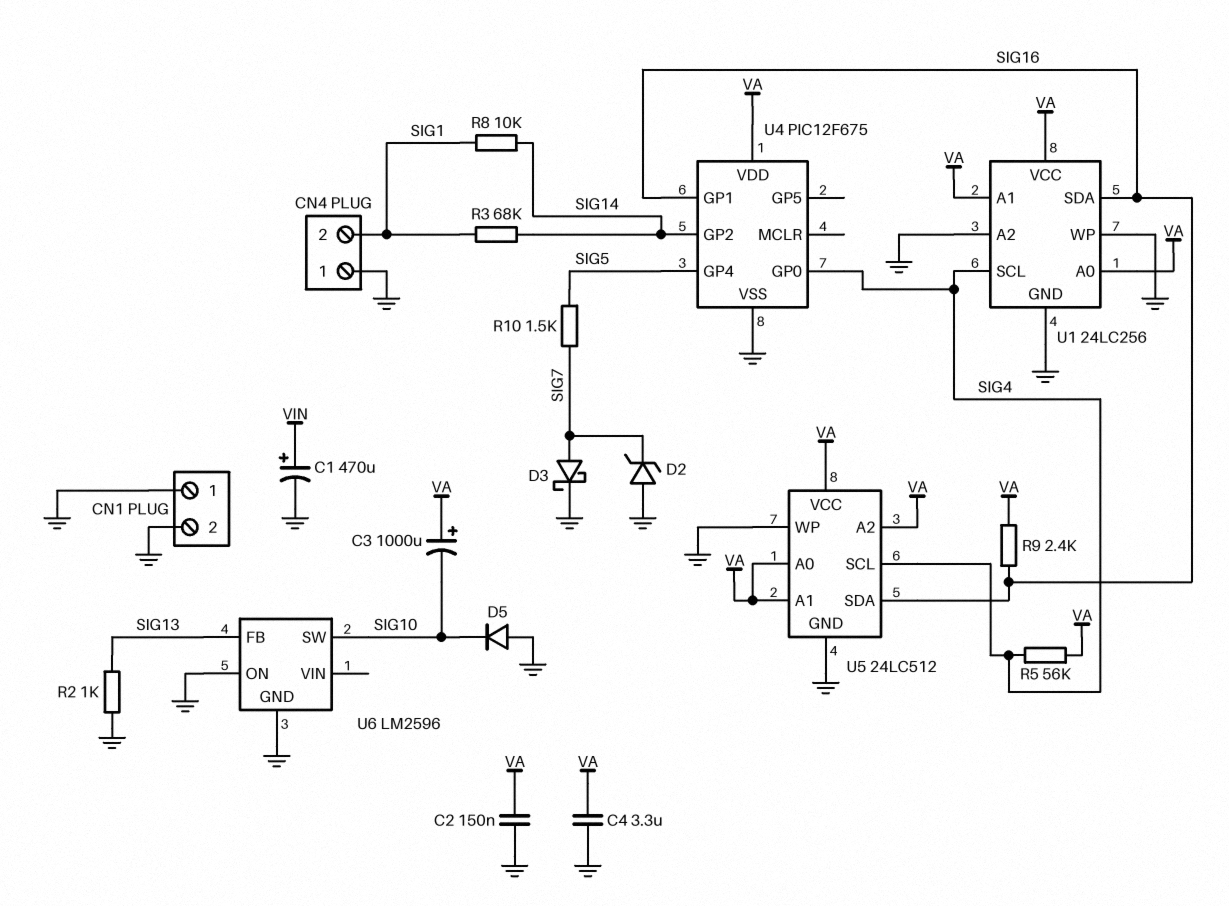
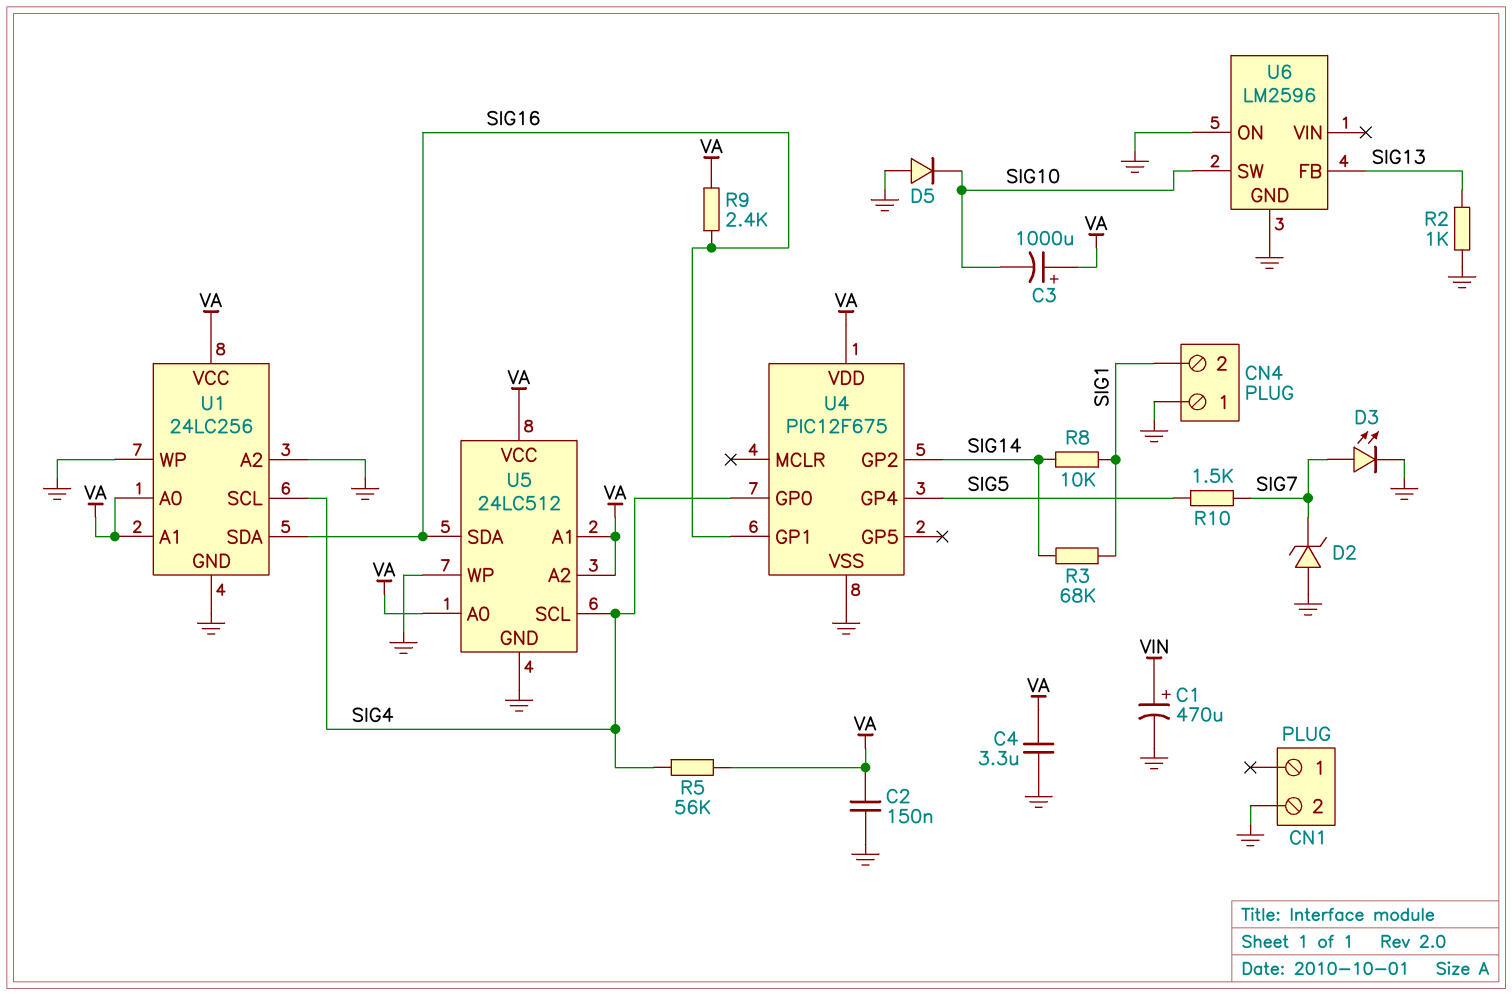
CN1 pin 1: GND -> none
D3: schottky (A SIG7, K GND) -> LED (A SIG7, K GND)

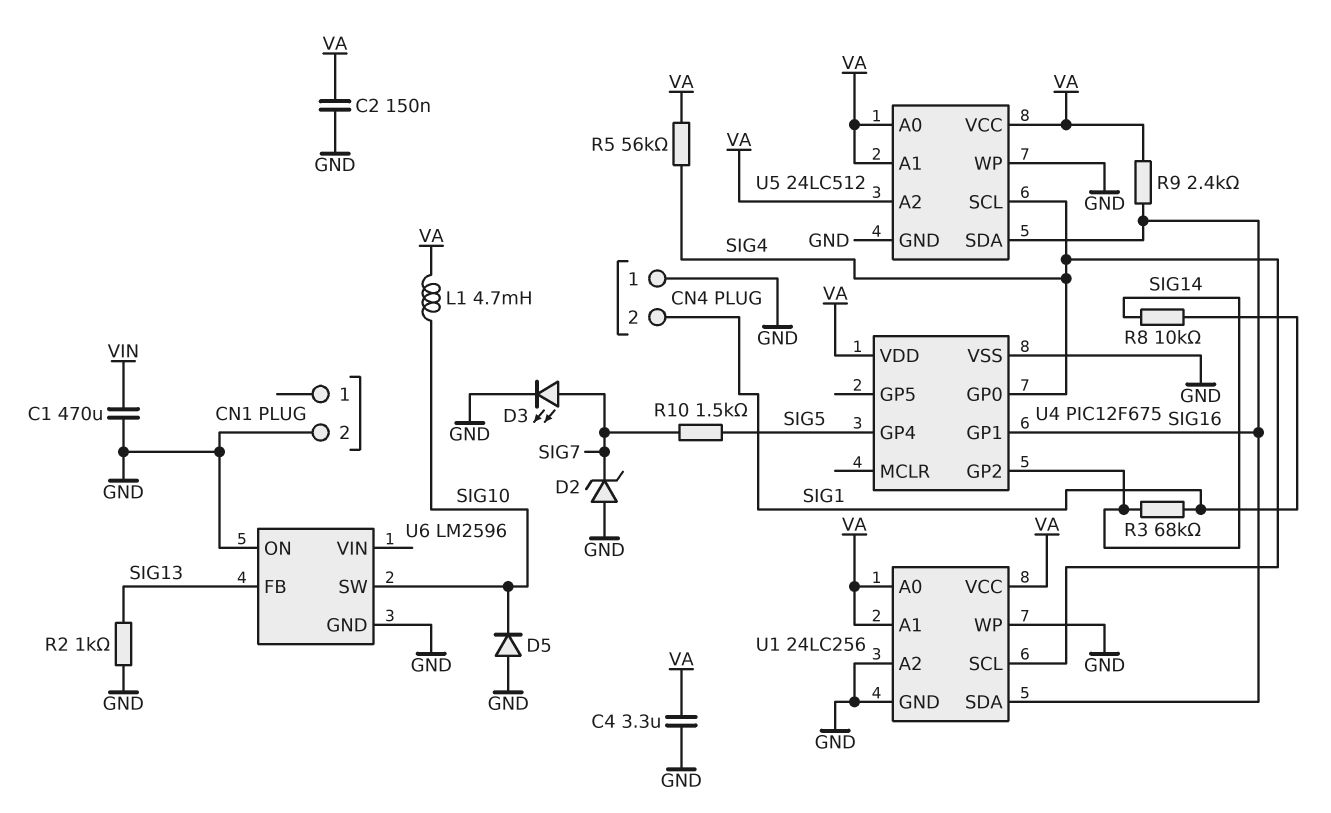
C1: 470uF (plus VIN, minus GND) -> 470uF (GND, VIN)
C3: 1000uF (plus VA, minus SIG10) -> none
L1: none -> 4.7mH (SIG10, VA)

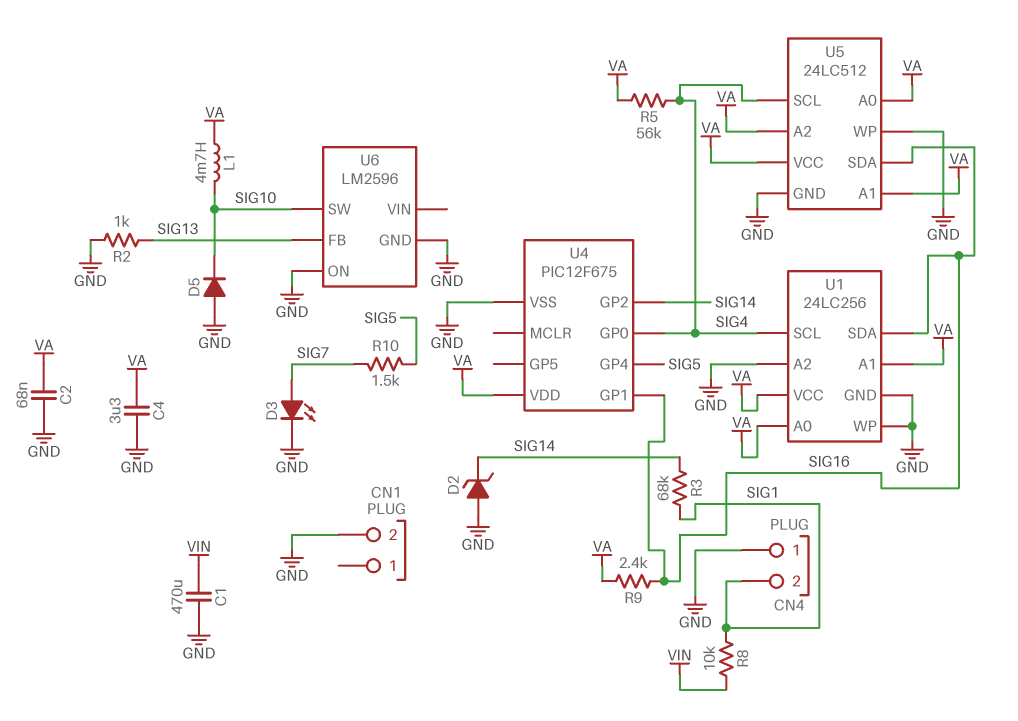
C2: 150nF (GND, VA) -> 68nF (GND, VA)
D2: zener (A GND, K SIG7) -> zener (A GND, K SIG14)
R8: 10k (SIG1, SIG14) -> 10k (SIG1, VIN)

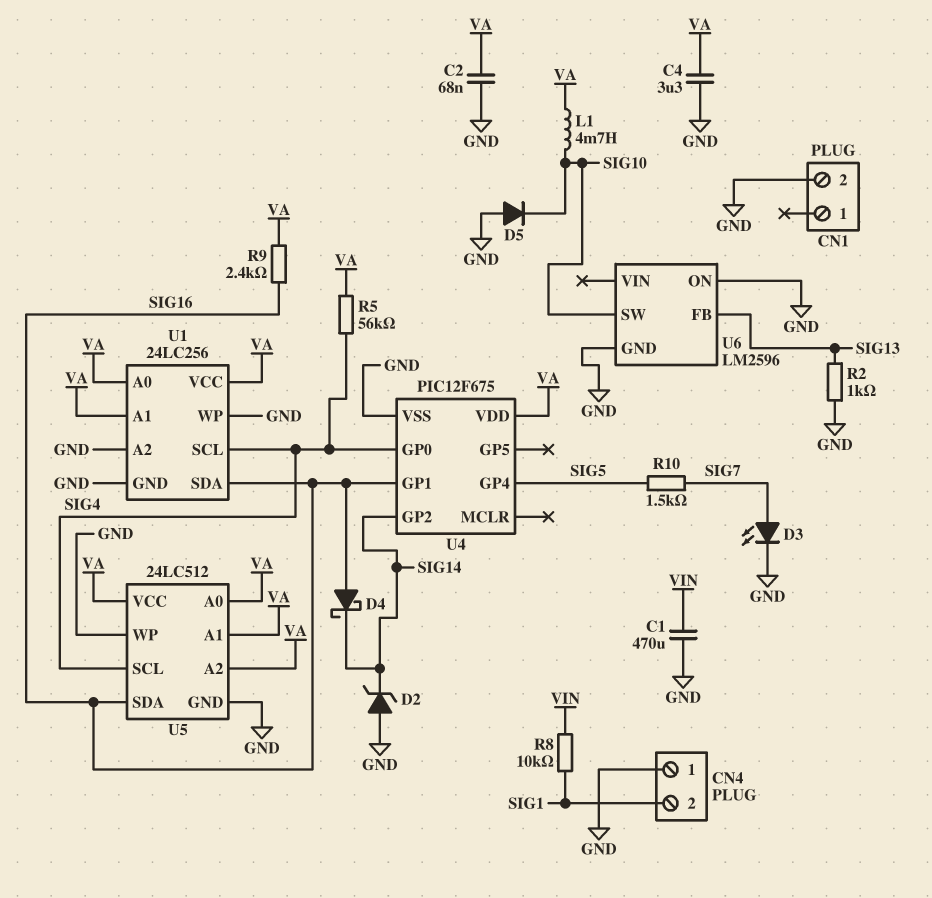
D4: none -> schottky (A SIG16, K SIG14)
R3: 68k (SIG1, SIG14) -> none

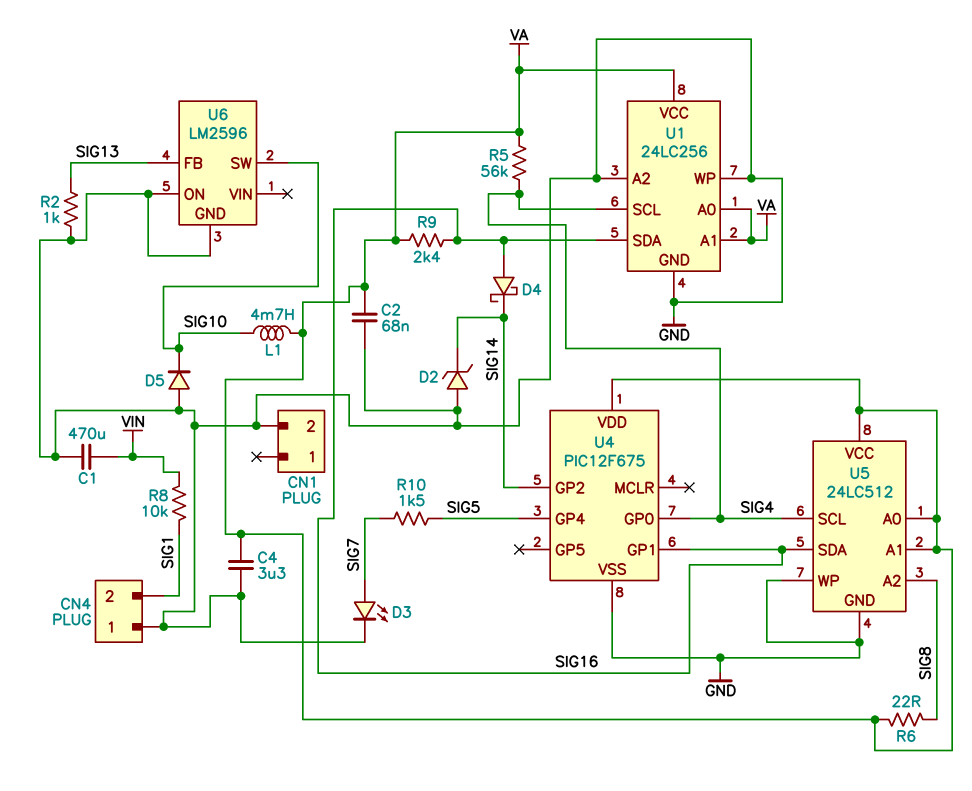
R6: none -> 22 (SIG8, VA)
U5 pin A2: VA -> SIG8

